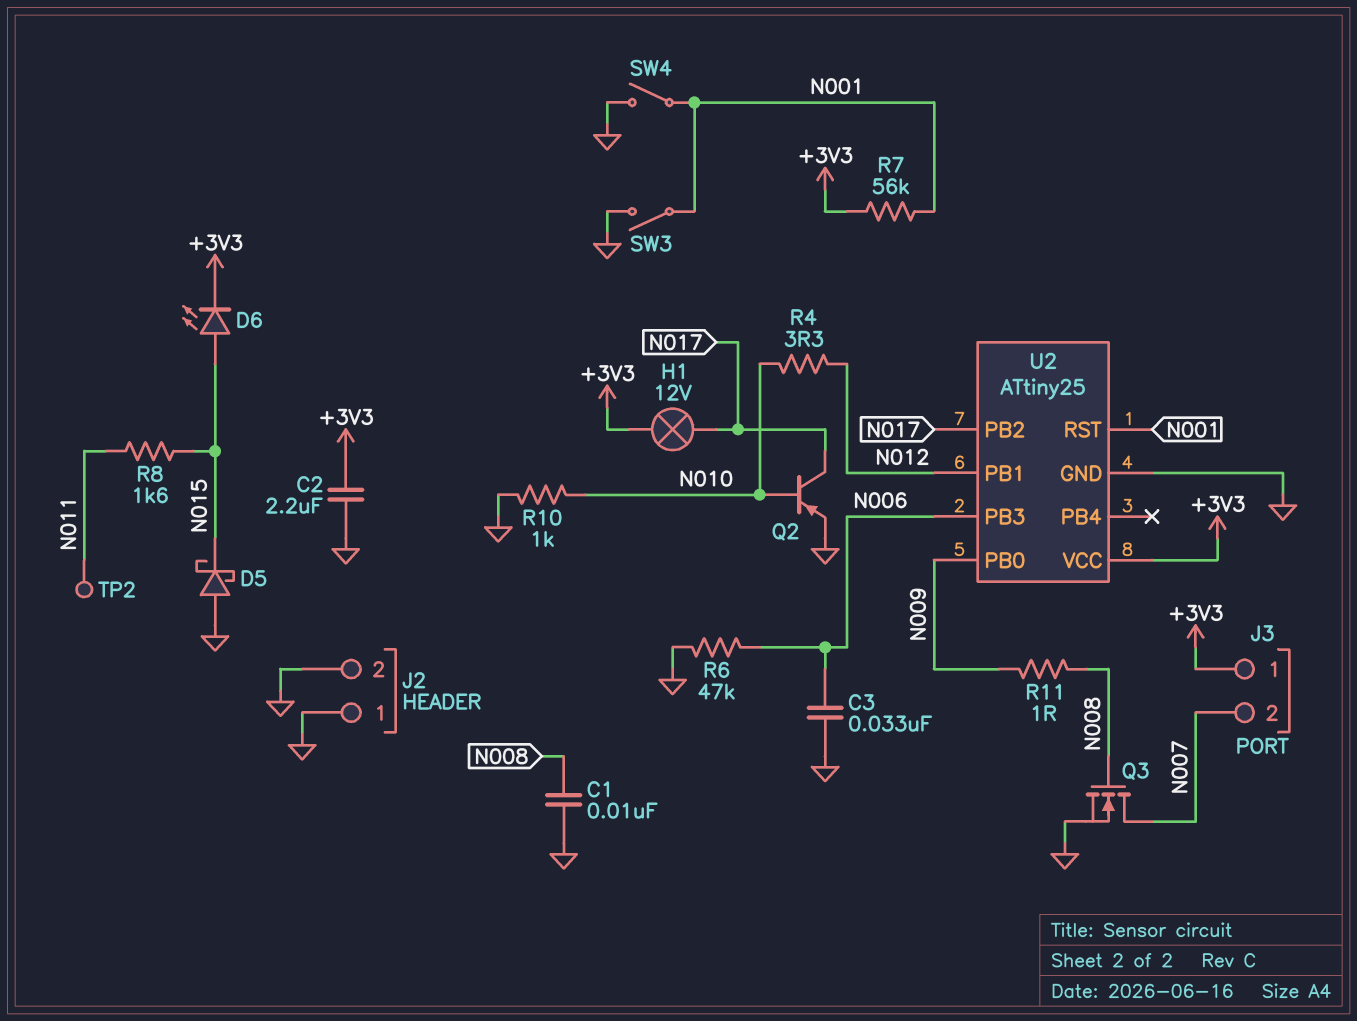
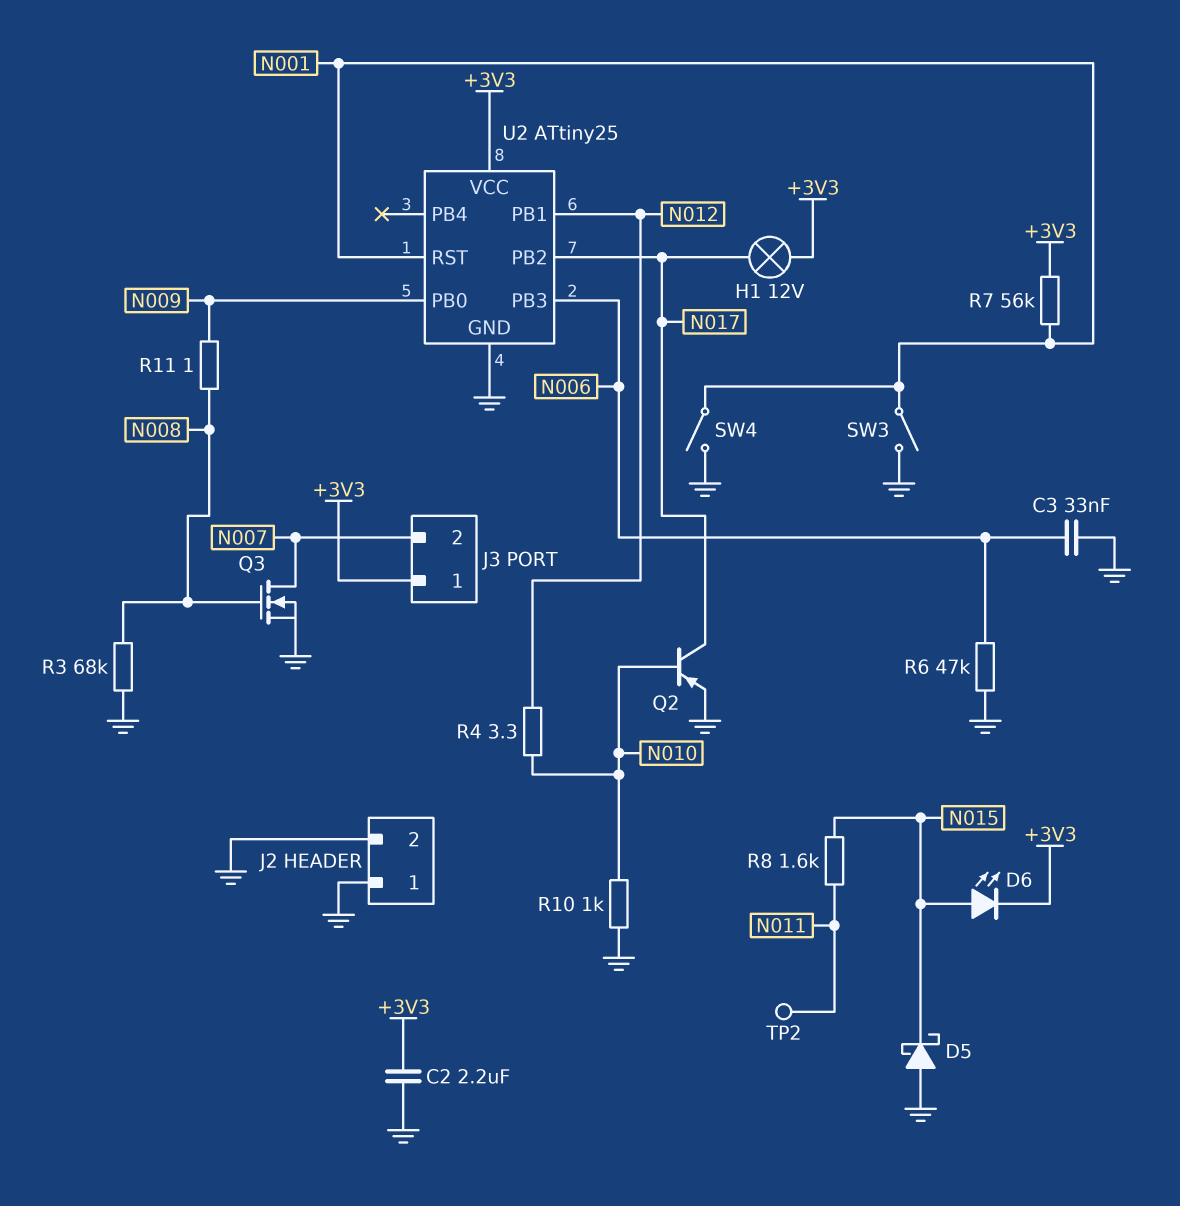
C1: 10nF (GND, N008) -> none
R3: none -> 68k (GND, N008)

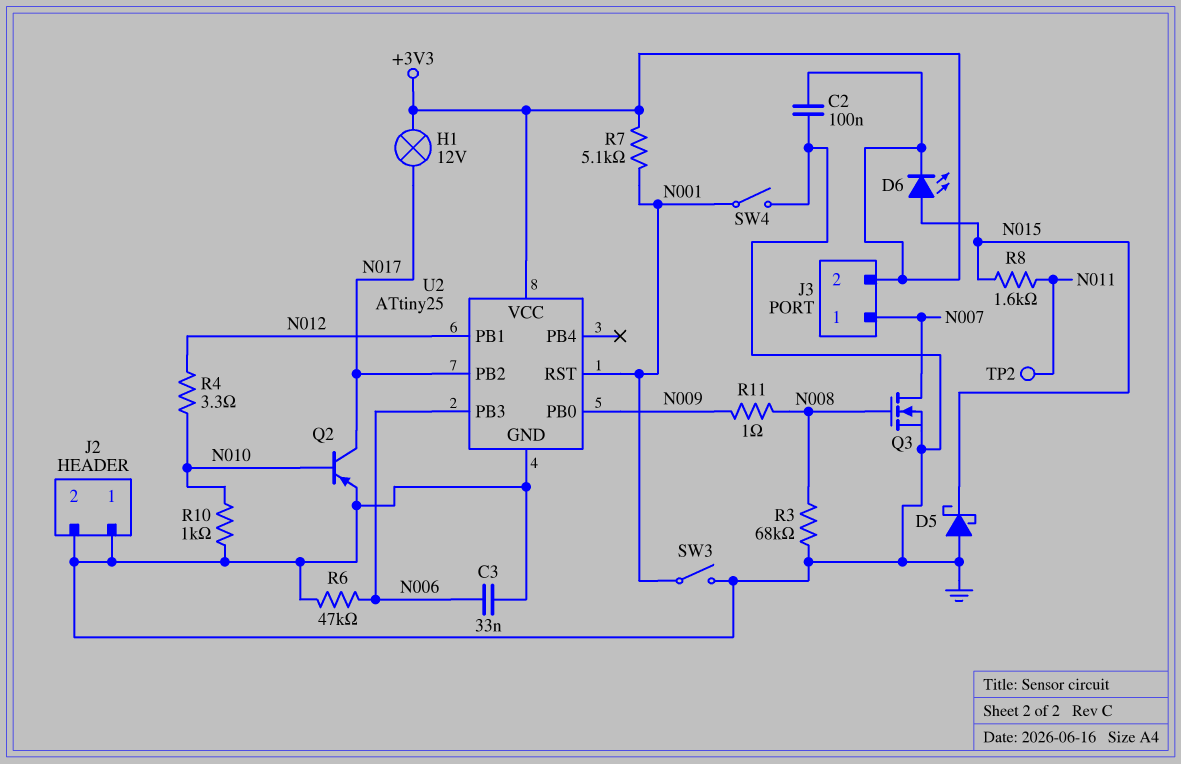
C2: 2.2uF (+3V3, GND) -> 100nF (+3V3, GND)
J3 pin 1: +3V3 -> N007
J3 pin 2: N007 -> +3V3
R7: 56k (+3V3, N001) -> 5.1k (+3V3, N001)

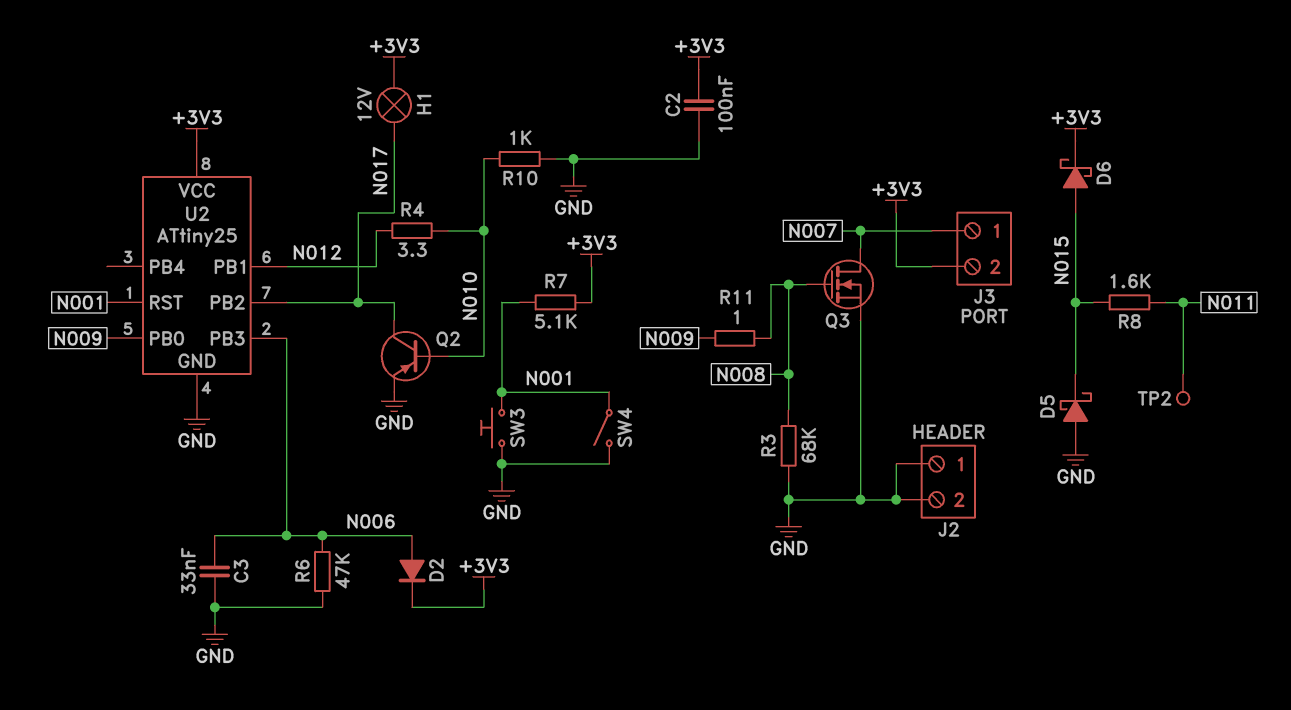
D2: none -> diode (A N006, K +3V3)
D6: LED (A N015, K +3V3) -> schottky (A N015, K +3V3)
SW3: switch (GND, N001) -> button (GND, N001)

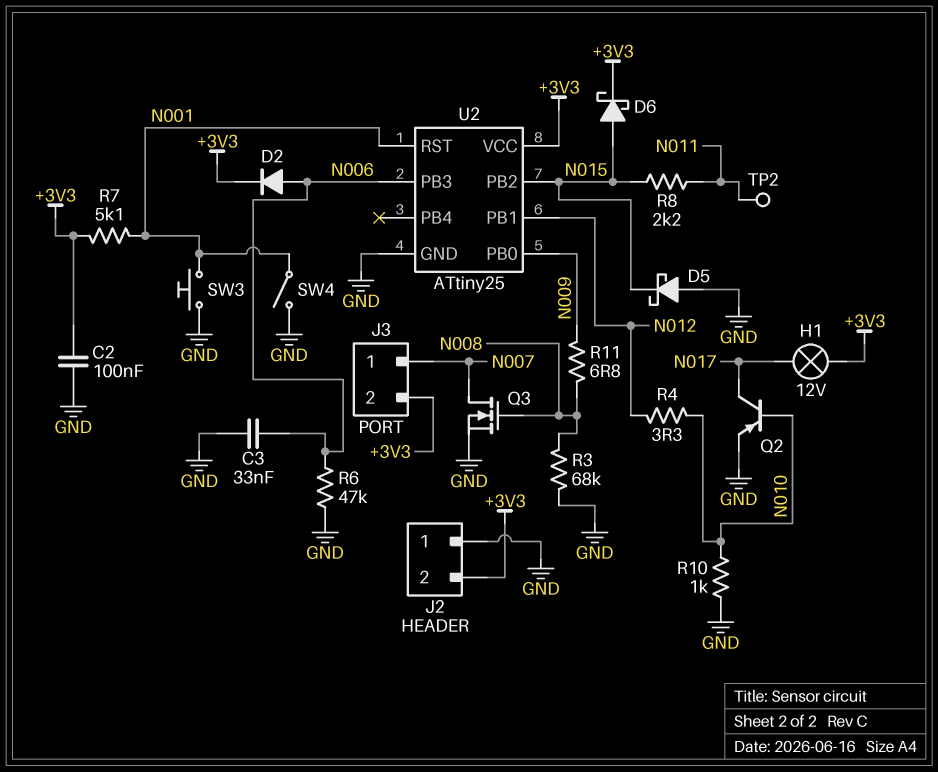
J2 pin 2: GND -> +3V3
R8: 1.6k (N011, N015) -> 2.2k (N011, N015)
R11: 1 (N008, N009) -> 6.8 (N008, N009)
U2 pin PB2: N017 -> N015

